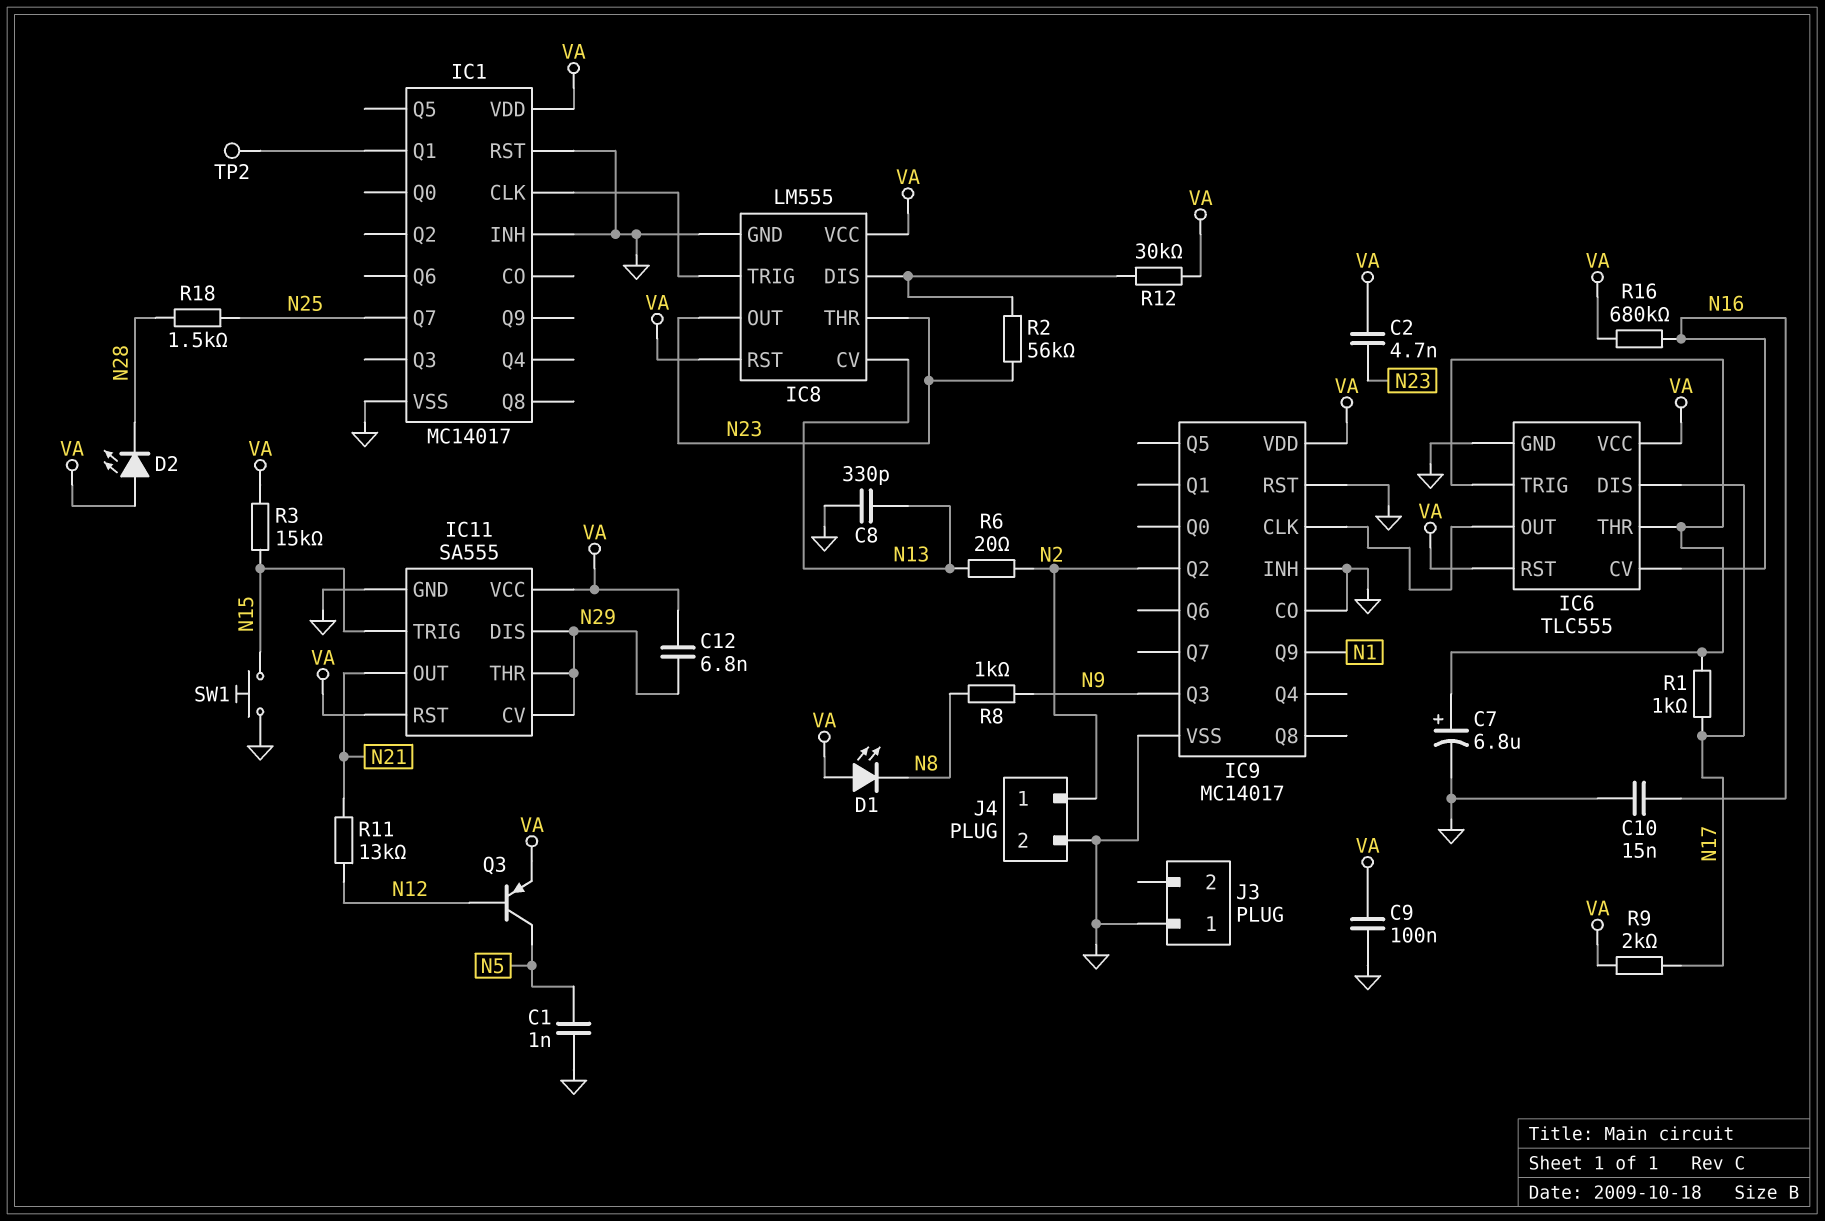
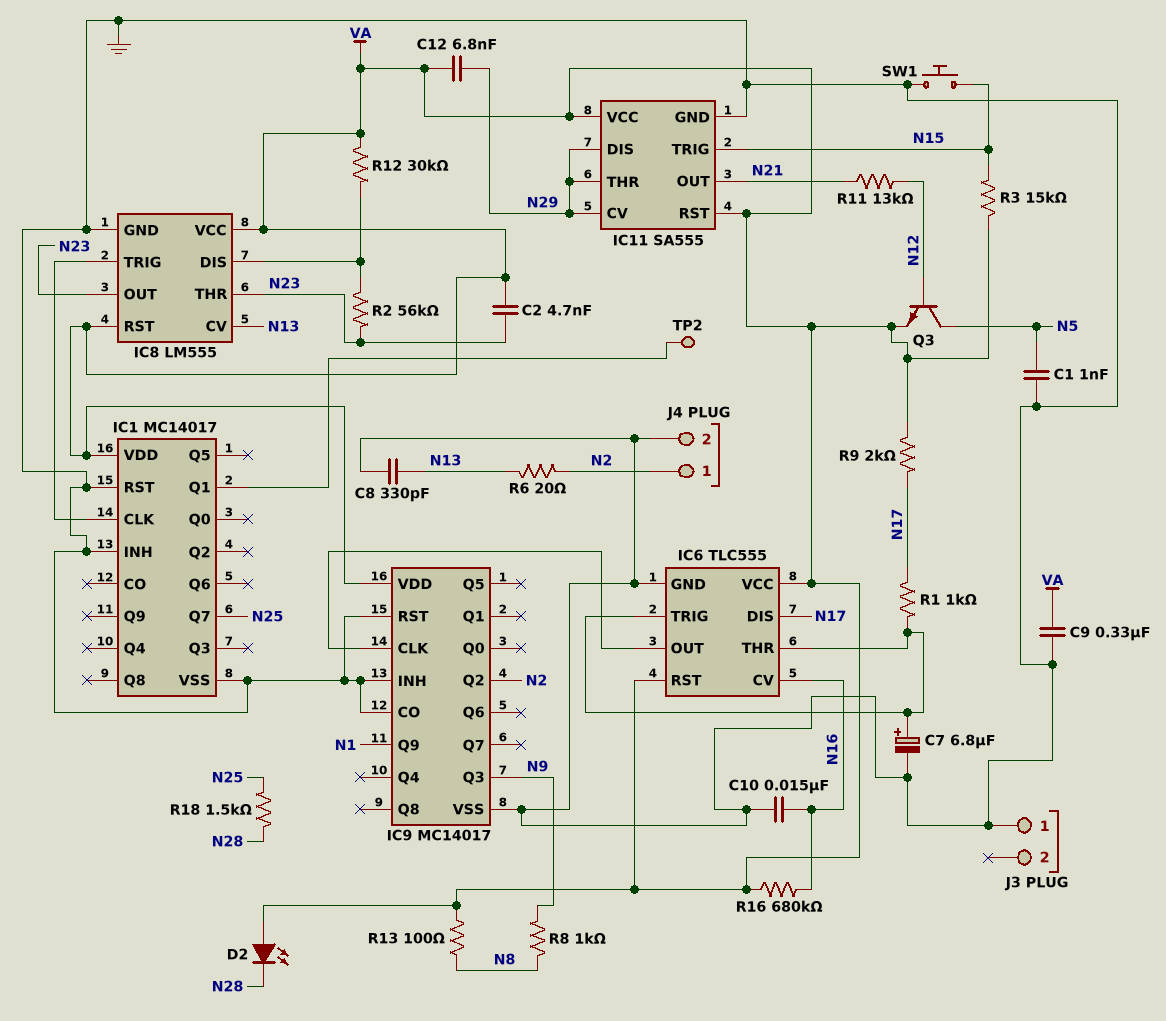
C9: 100nF (GND, VA) -> 330nF (GND, VA)
D1: LED (A VA, K N8) -> none
Q3: PNP (B N12, C N5, E VA) -> NPN (B N12, C N5, E VA)
R13: none -> 100 (N8, VA)

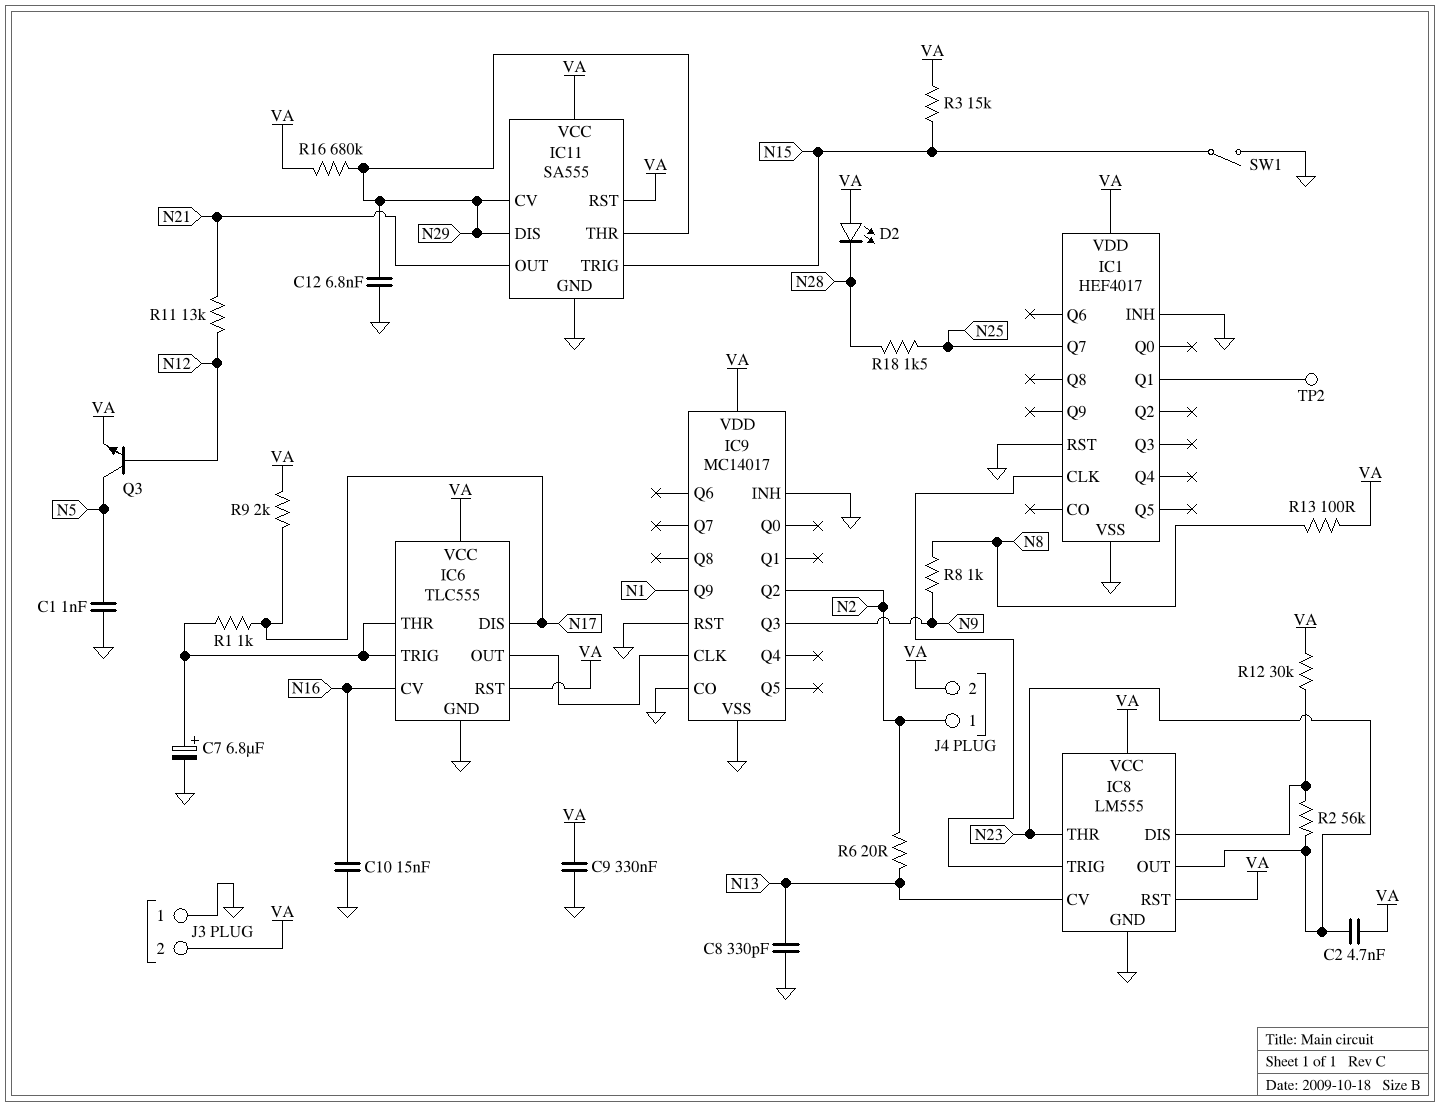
C12: 6.8nF (N29, VA) -> 6.8nF (GND, N29)
IC1: MC14017 -> HEF4017
J3 pin 2: none -> VA
J4 pin 2: GND -> VA
R16: 680k (N16, VA) -> 680k (N29, VA)
SW1: button (GND, N15) -> switch (GND, N15)

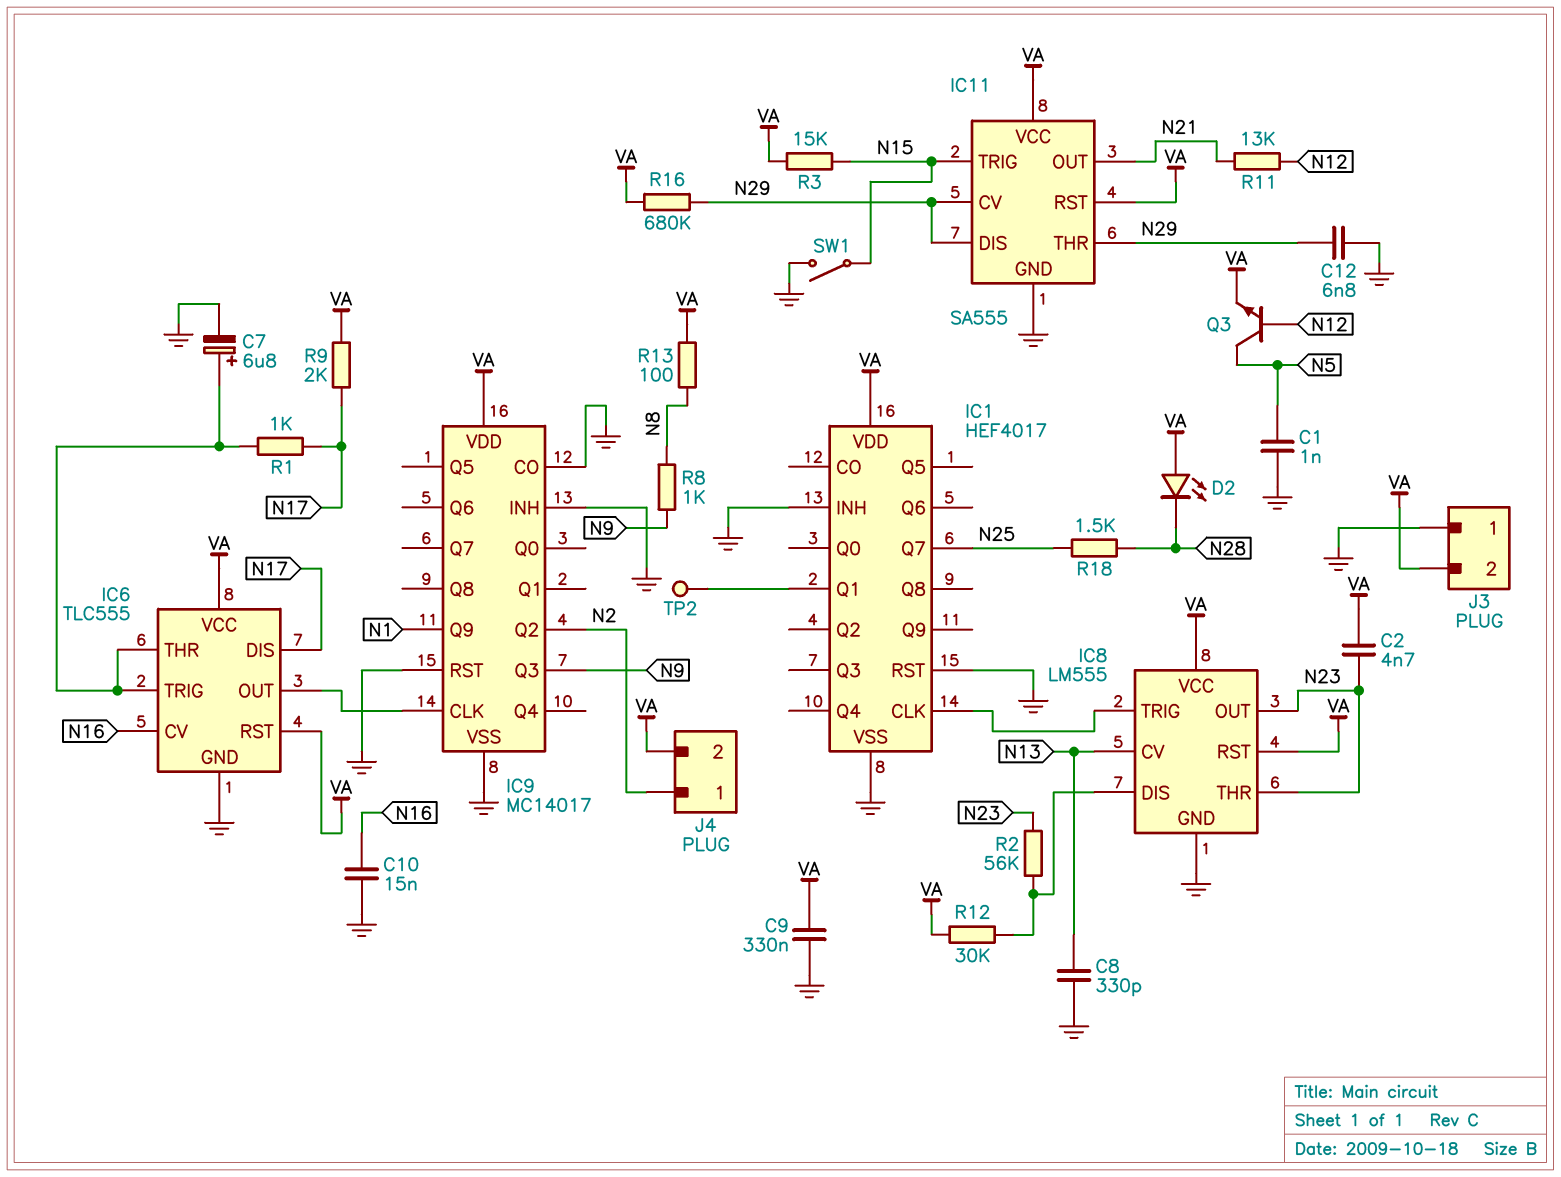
R6: 20 (N2, N13) -> none

